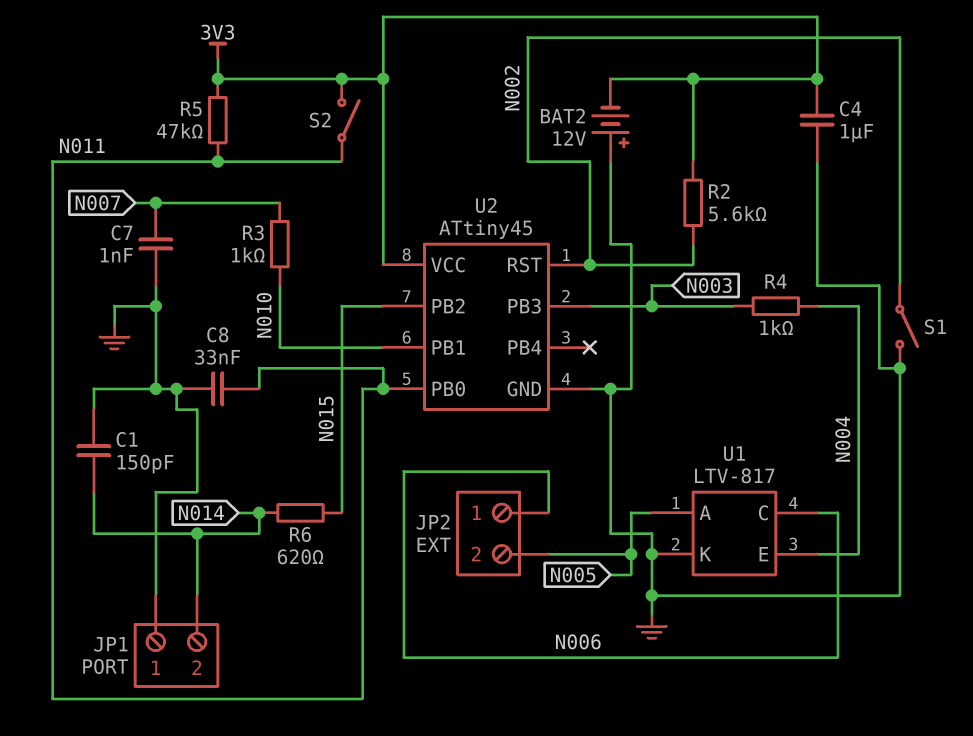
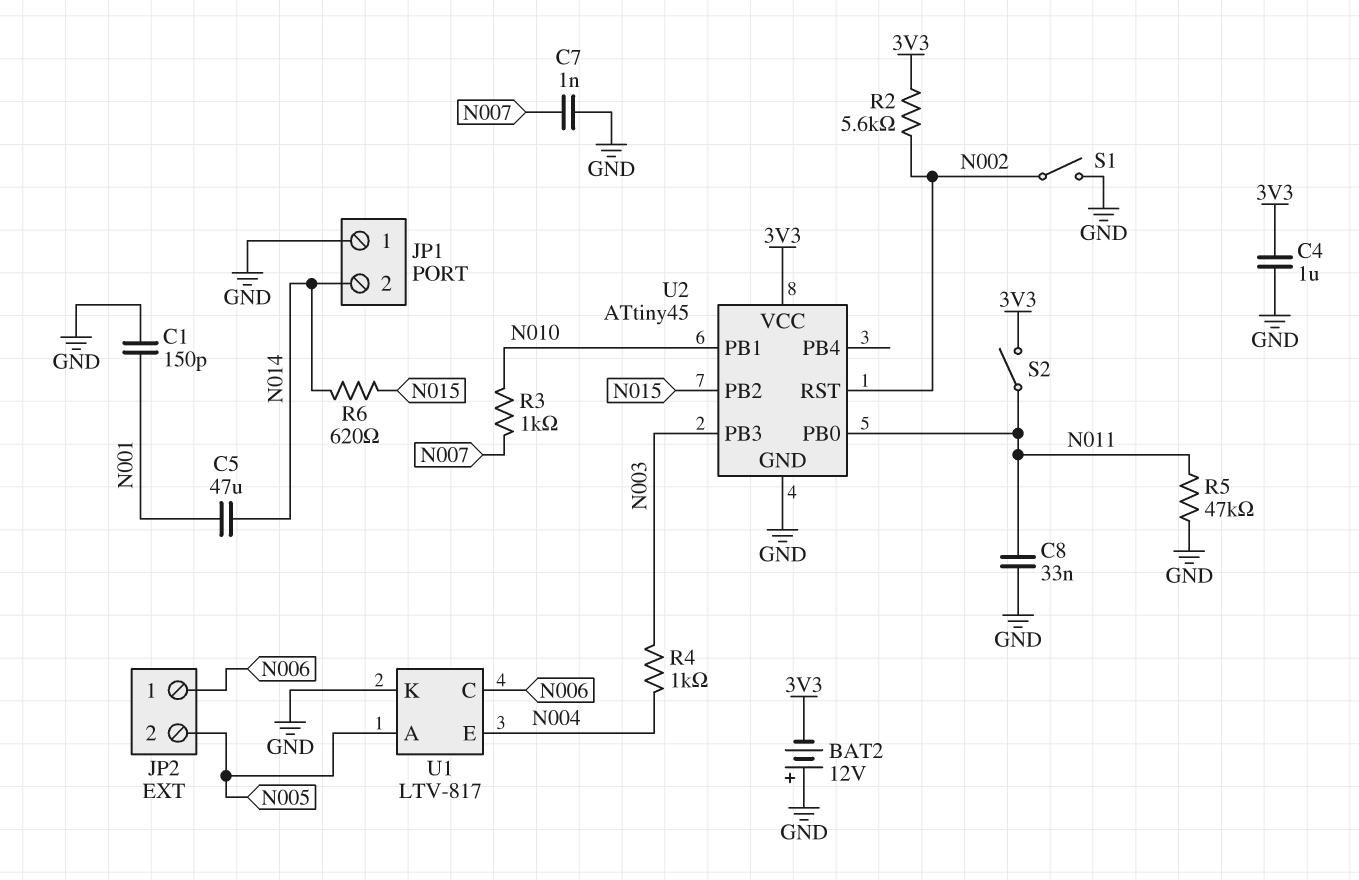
C1: 150pF (GND, N014) -> 150pF (GND, N001)
C5: none -> 47uF (N001, N014)
R5: 47k (3V3, N011) -> 47k (GND, N011)

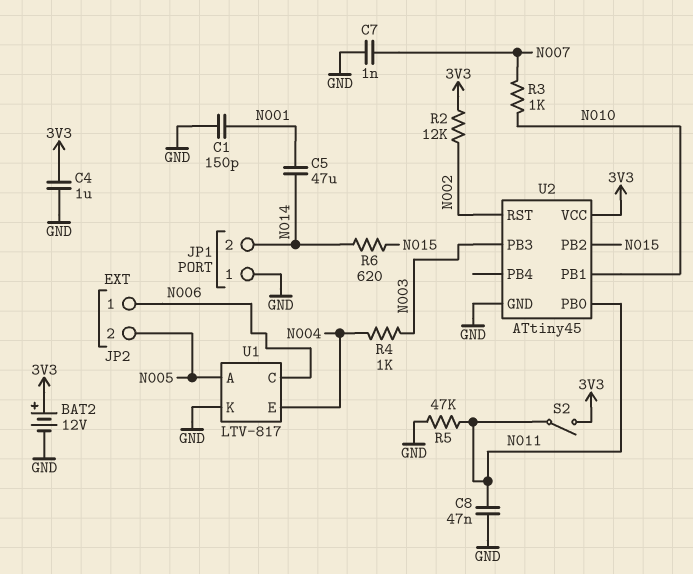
BAT2: 12V (plus GND, minus 3V3) -> 12V (plus 3V3, minus GND)
C8: 33nF (GND, N011) -> 47nF (GND, N011)
R2: 5.6k (3V3, N002) -> 12k (3V3, N002)
S1: switch (GND, N002) -> none

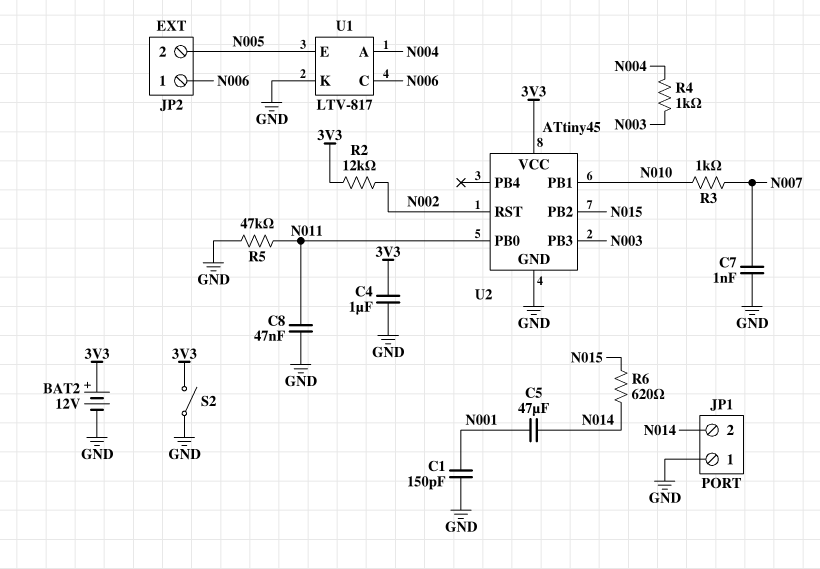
S2: switch (3V3, N011) -> switch (3V3, GND)
U1 pin A: N005 -> N004
U1 pin E: N004 -> N005

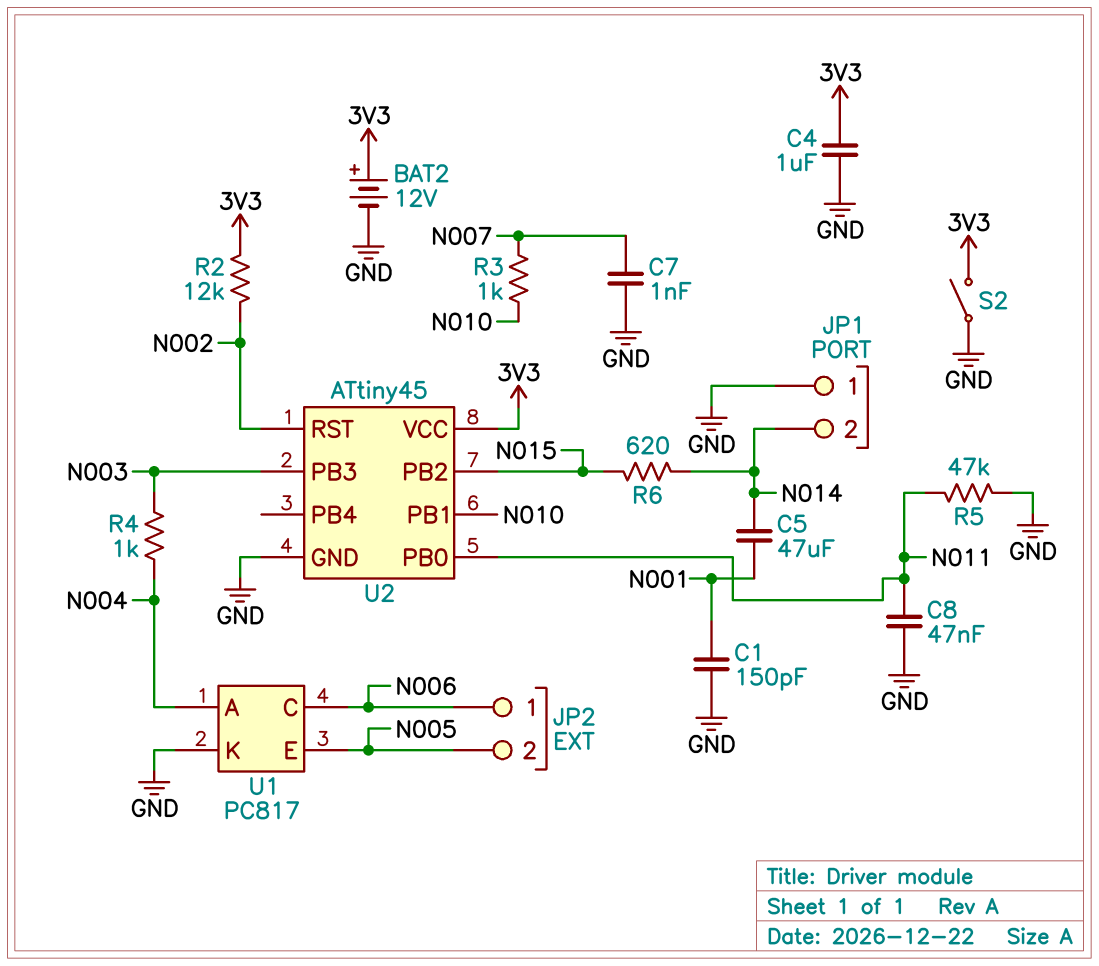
U1: LTV-817 -> PC817

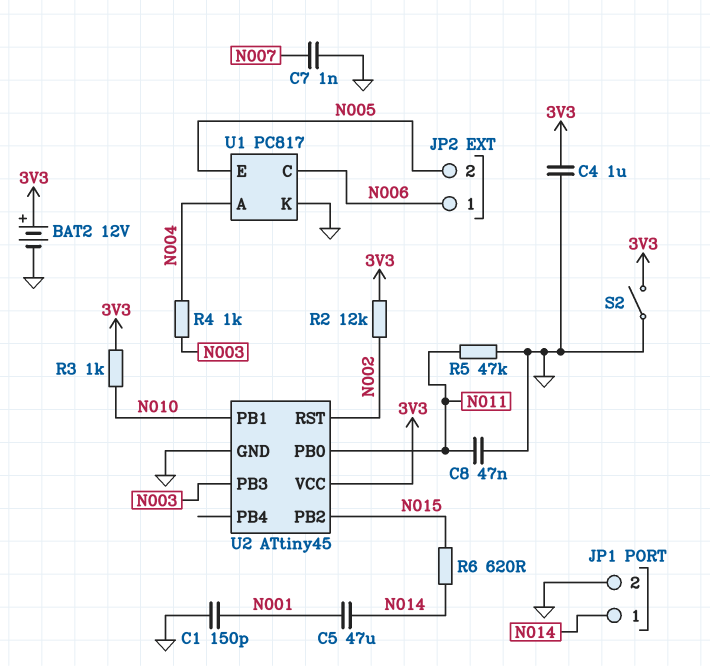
JP1 pin 1: GND -> N014
JP1 pin 2: N014 -> GND
R3: 1k (N007, N010) -> 1k (3V3, N010)

